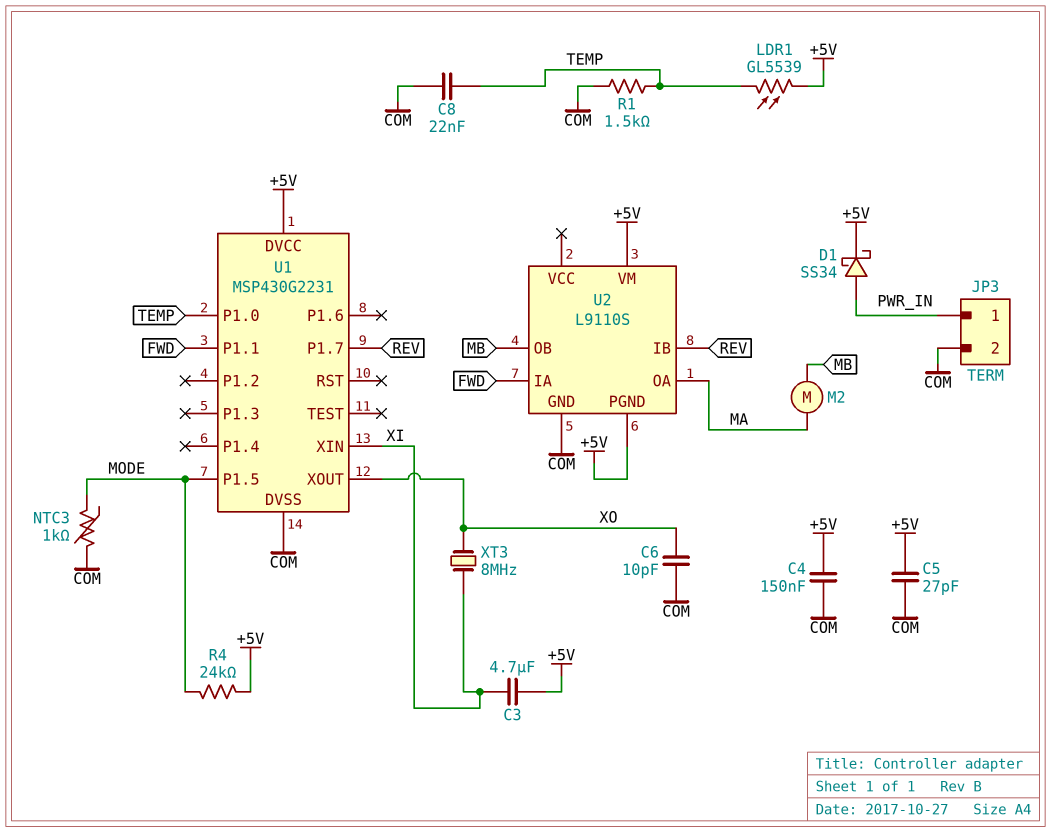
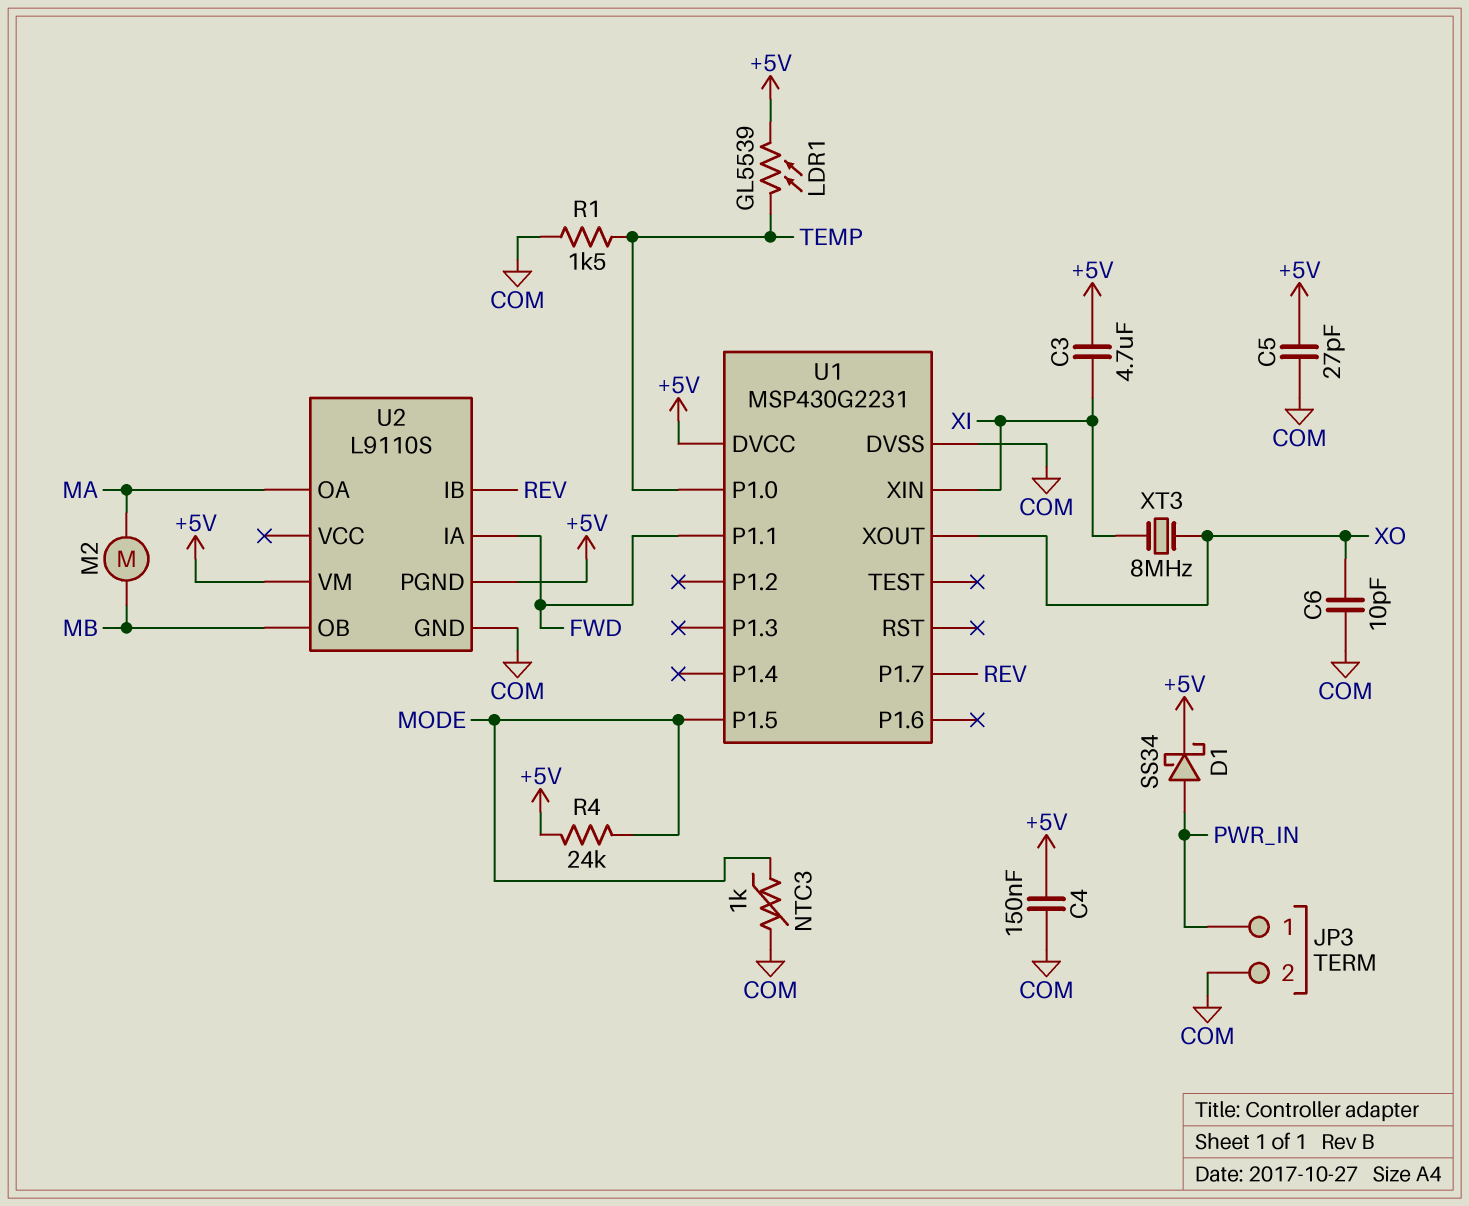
C8: 22nF (COM, TEMP) -> none

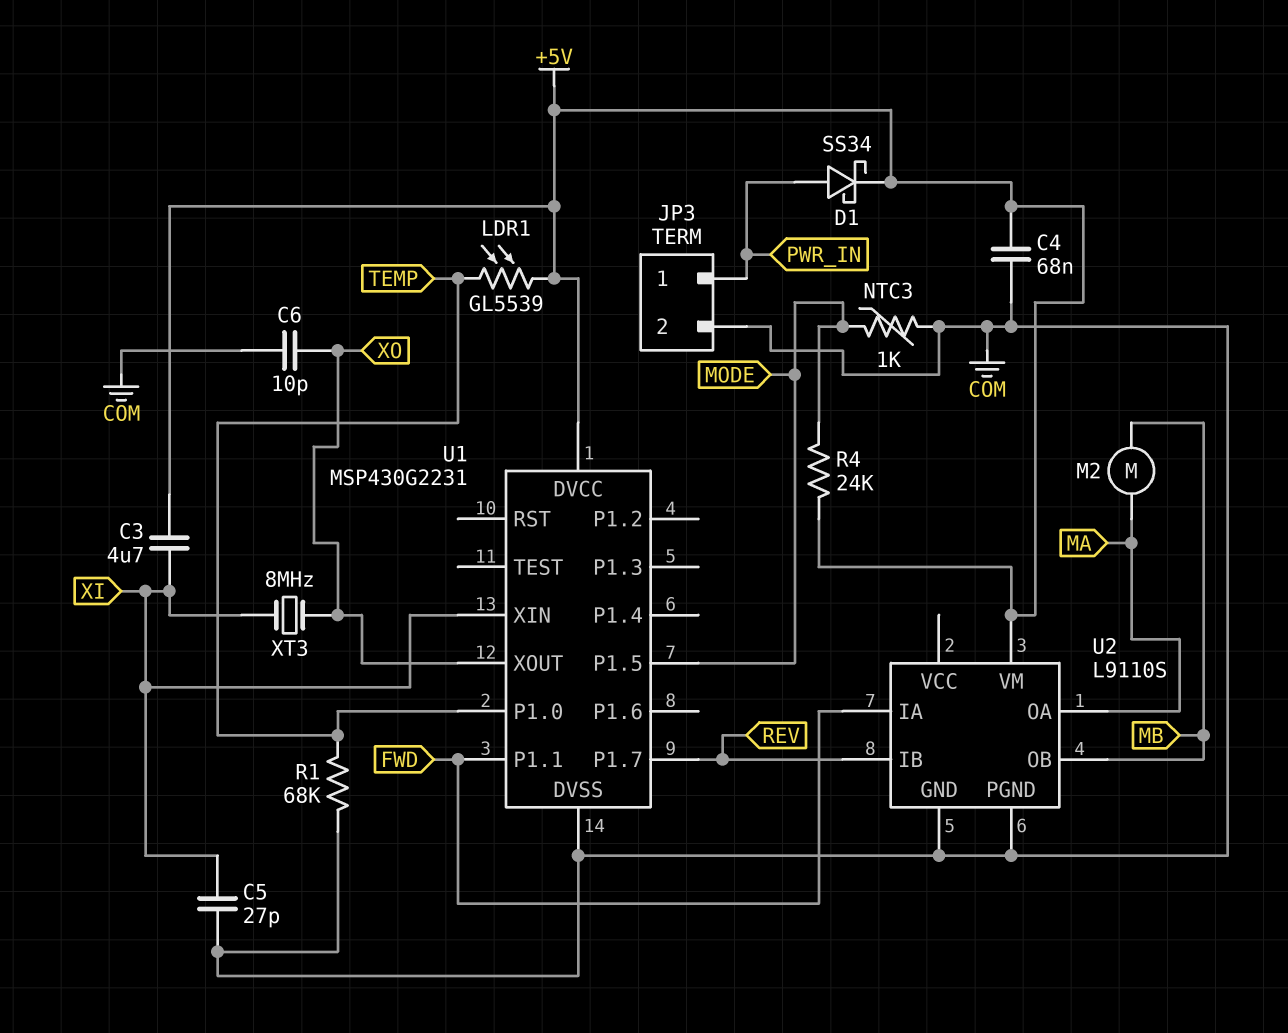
C4: 150nF (+5V, COM) -> 68nF (+5V, COM)
C5: 27pF (+5V, COM) -> 27pF (COM, XI)
R1: 1.5k (COM, TEMP) -> 68k (COM, TEMP)
U2 pin PGND: +5V -> COM

